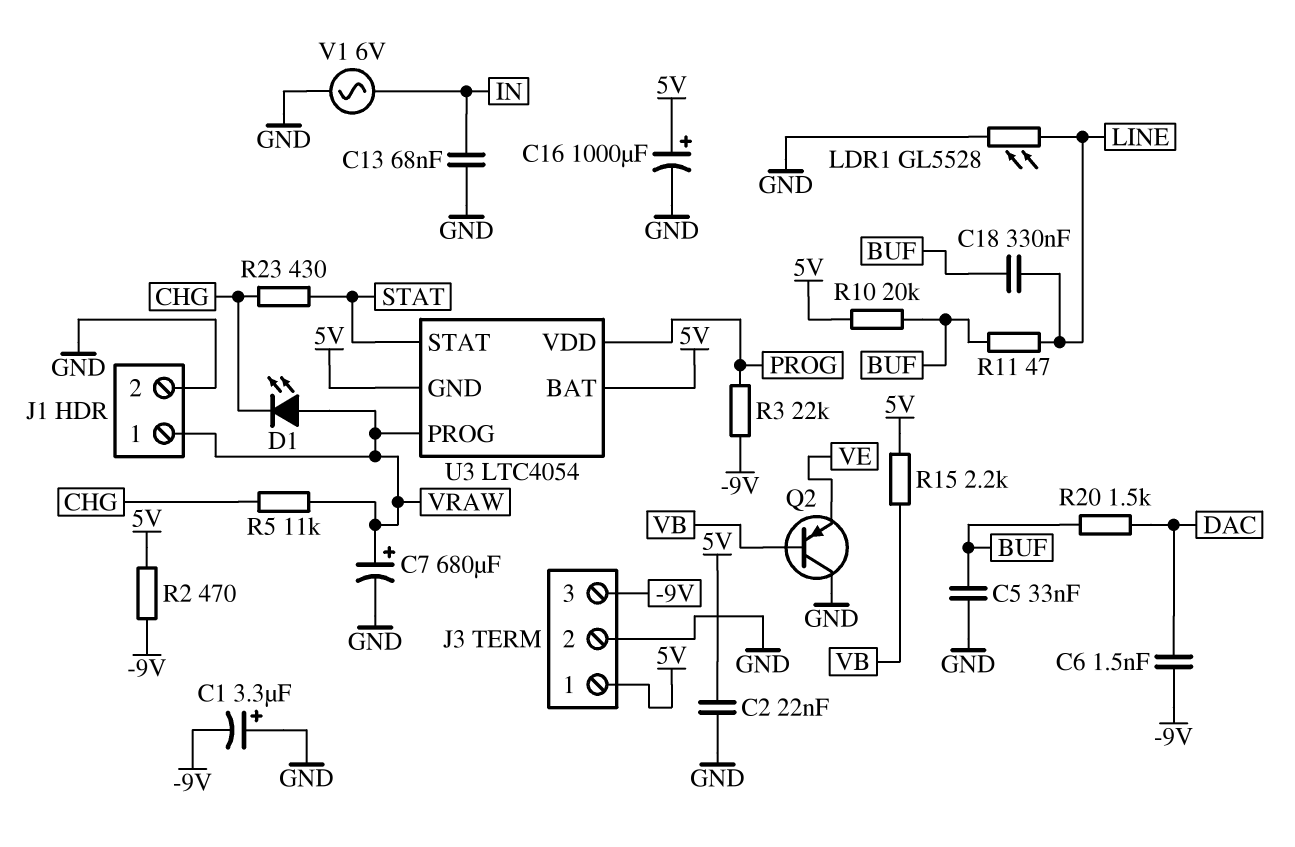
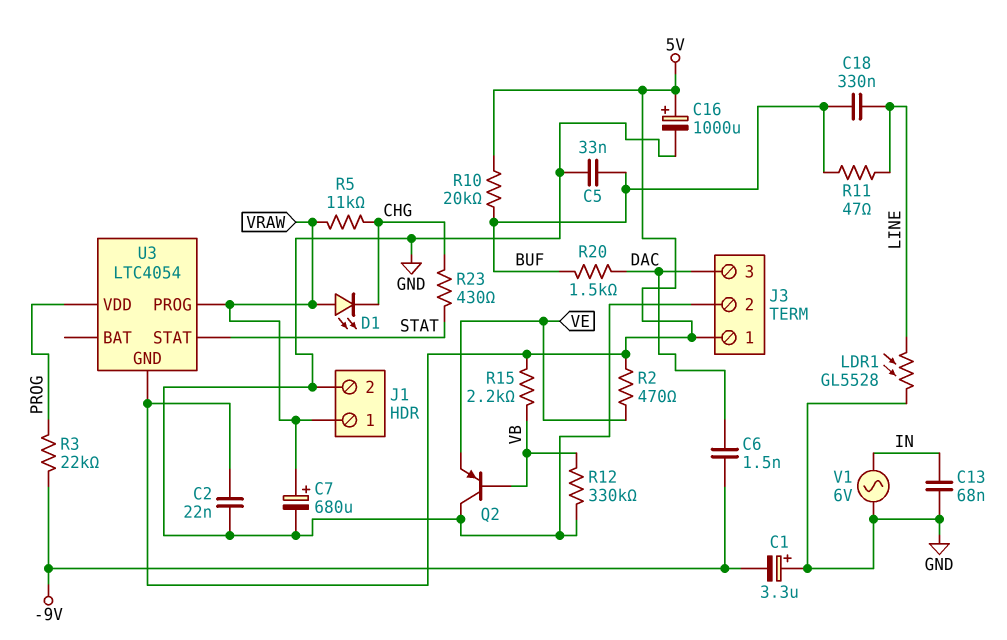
J3 pin 3: -9V -> DAC
R2: 470 (-9V, 5V) -> 470 (5V, VE)
R12: none -> 330k (GND, VB)
U3 pin BAT: 5V -> none

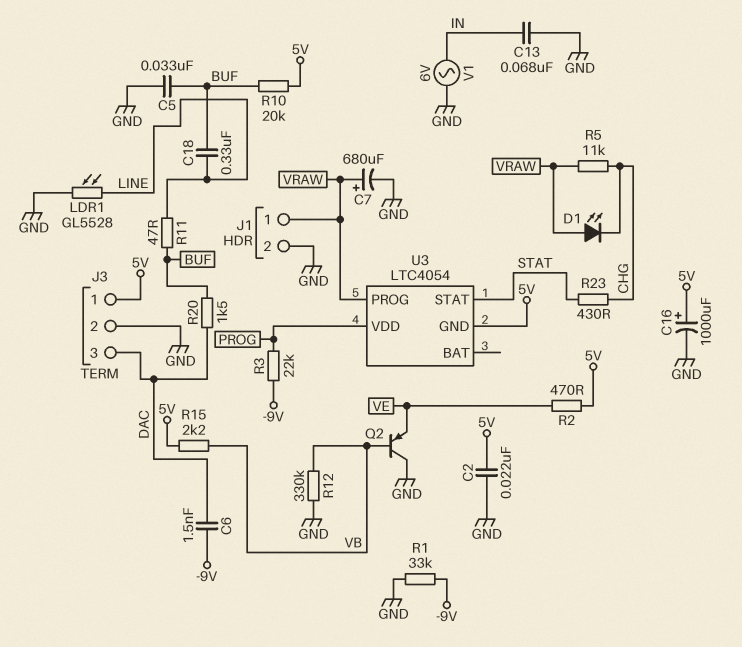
C1: 3.3uF (plus GND, minus -9V) -> none
R1: none -> 33k (-9V, GND)

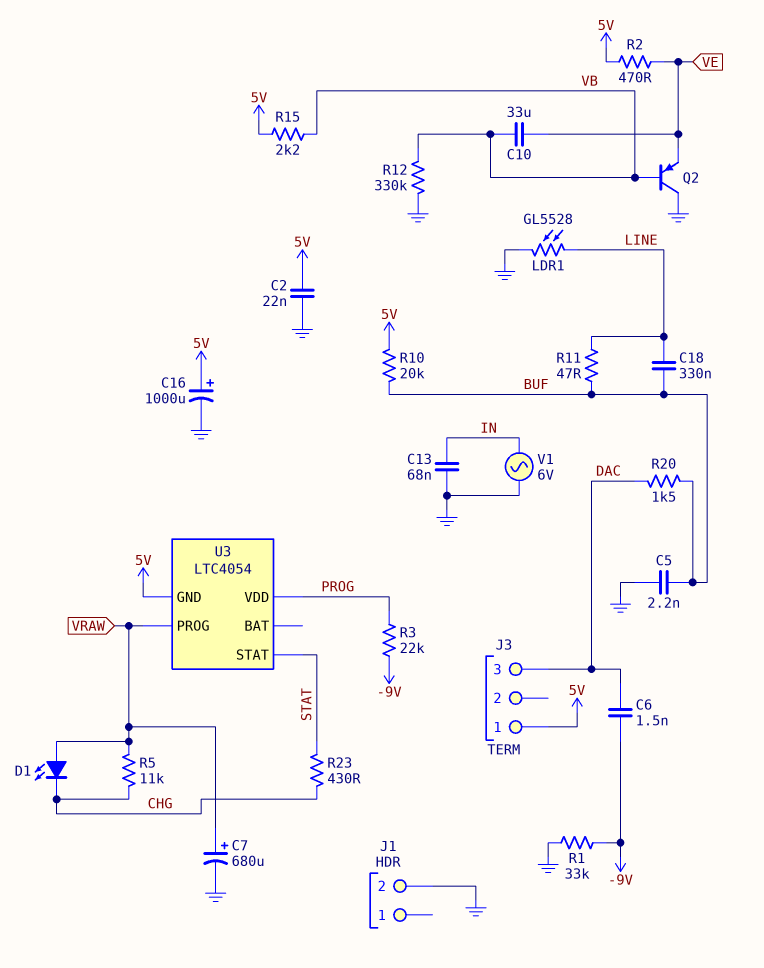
C5: 33nF (BUF, GND) -> 2.2nF (BUF, GND)
C10: none -> 33uF (VB, VE)
J1 pin 1: VRAW -> none
J3 pin 2: GND -> none

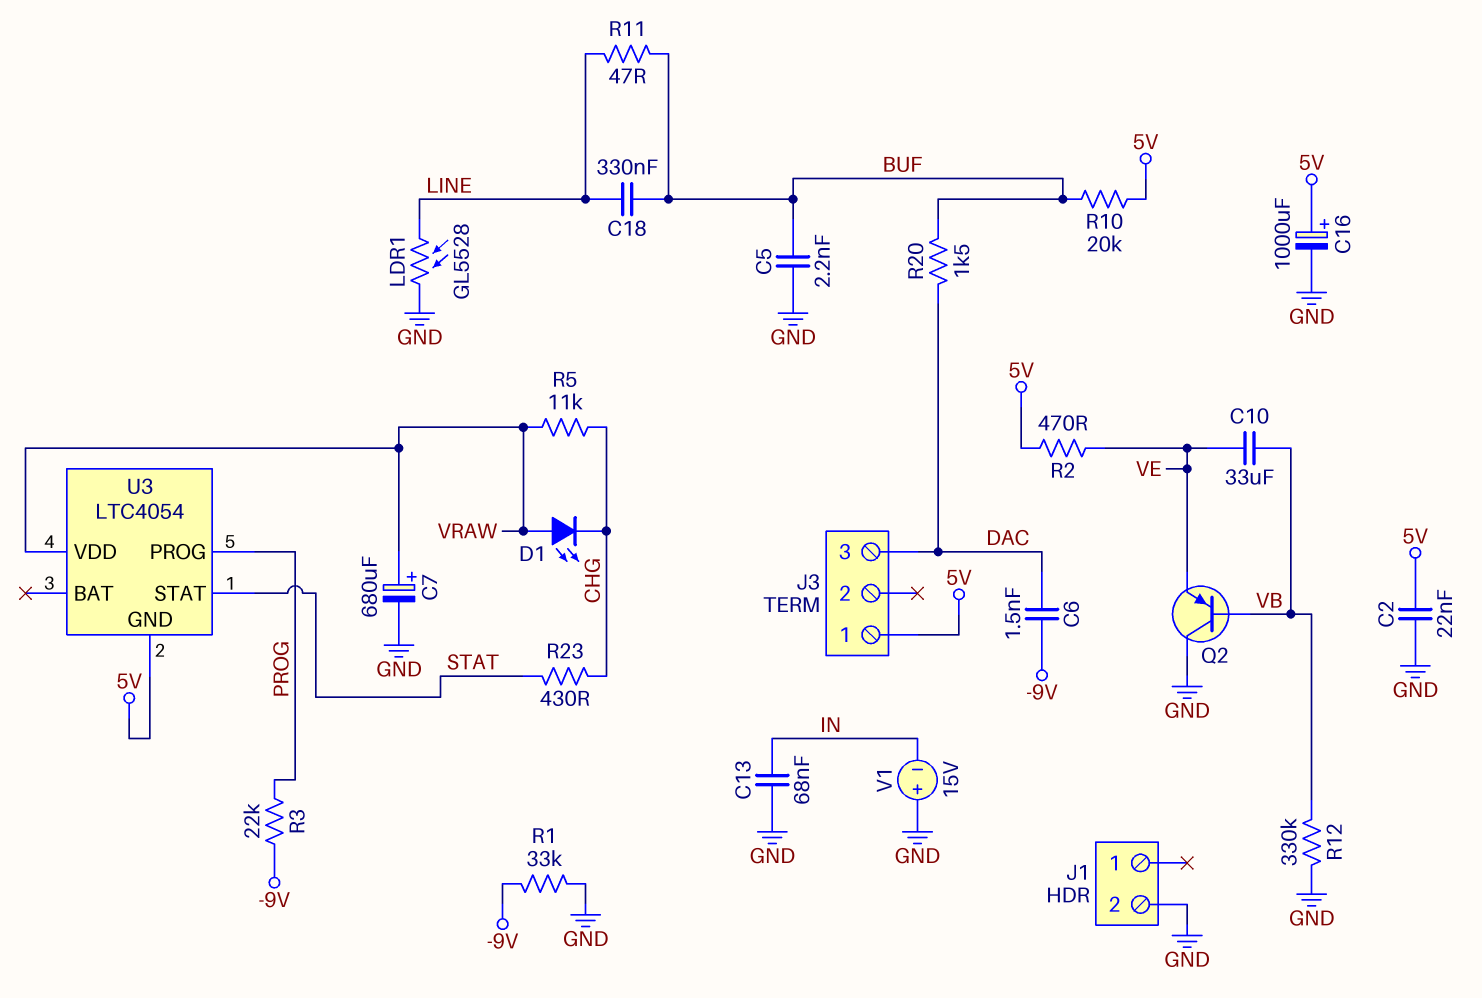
R15: 2.2k (5V, VB) -> none
U3 pin PROG: VRAW -> PROG
U3 pin VDD: PROG -> VRAW
V1: AC 6V (GND, IN) -> 15V (plus GND, minus IN)

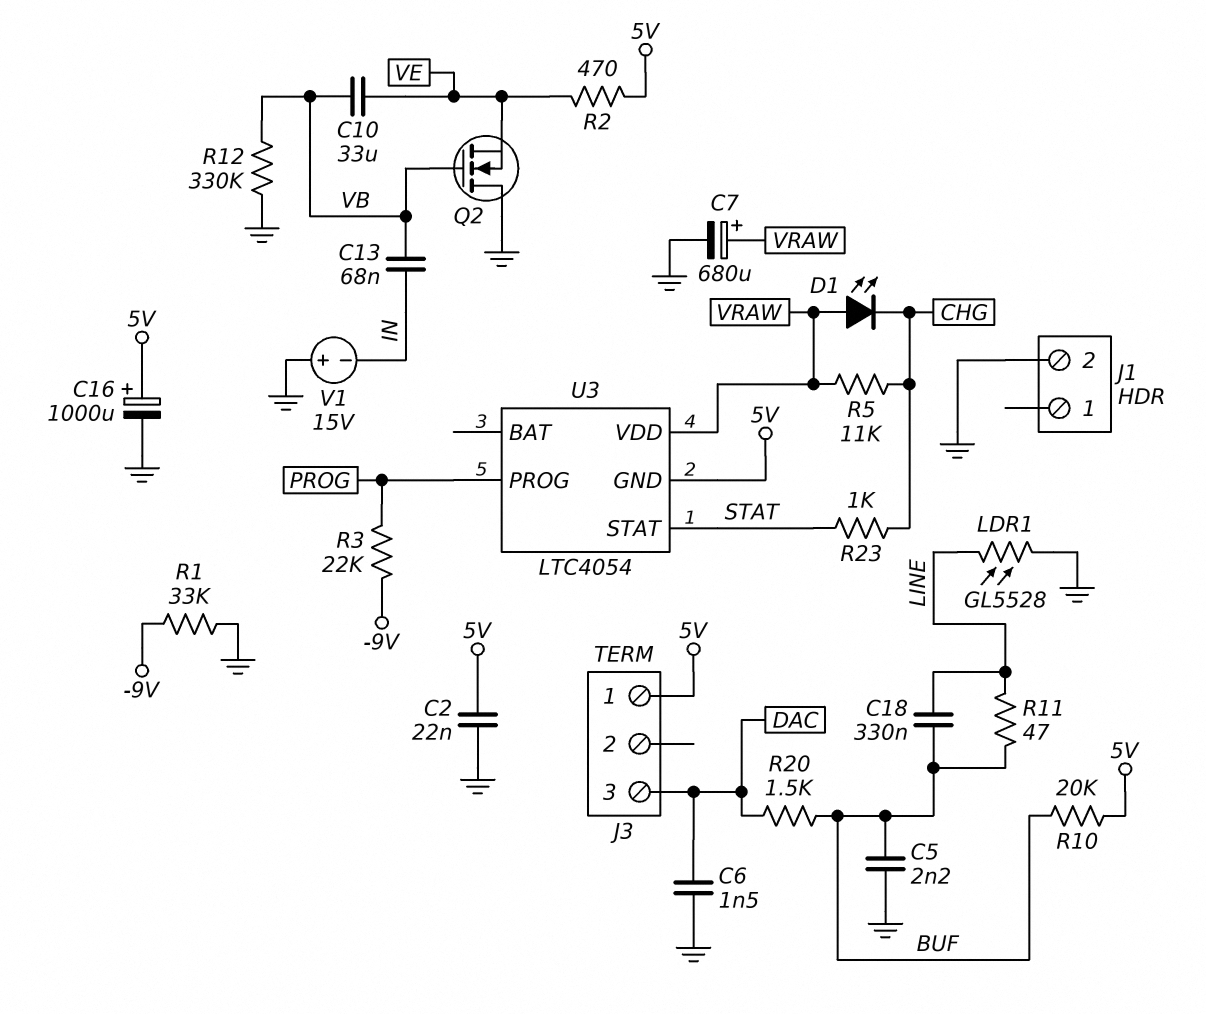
C6: 1.5nF (-9V, DAC) -> 1.5nF (DAC, GND)
C13: 68nF (GND, IN) -> 68nF (IN, VB)
Q2: PNP (B VB, C GND, E VE) -> NMOS (G VB, D GND, S VE)
R23: 430 (CHG, STAT) -> 1k (CHG, STAT)

